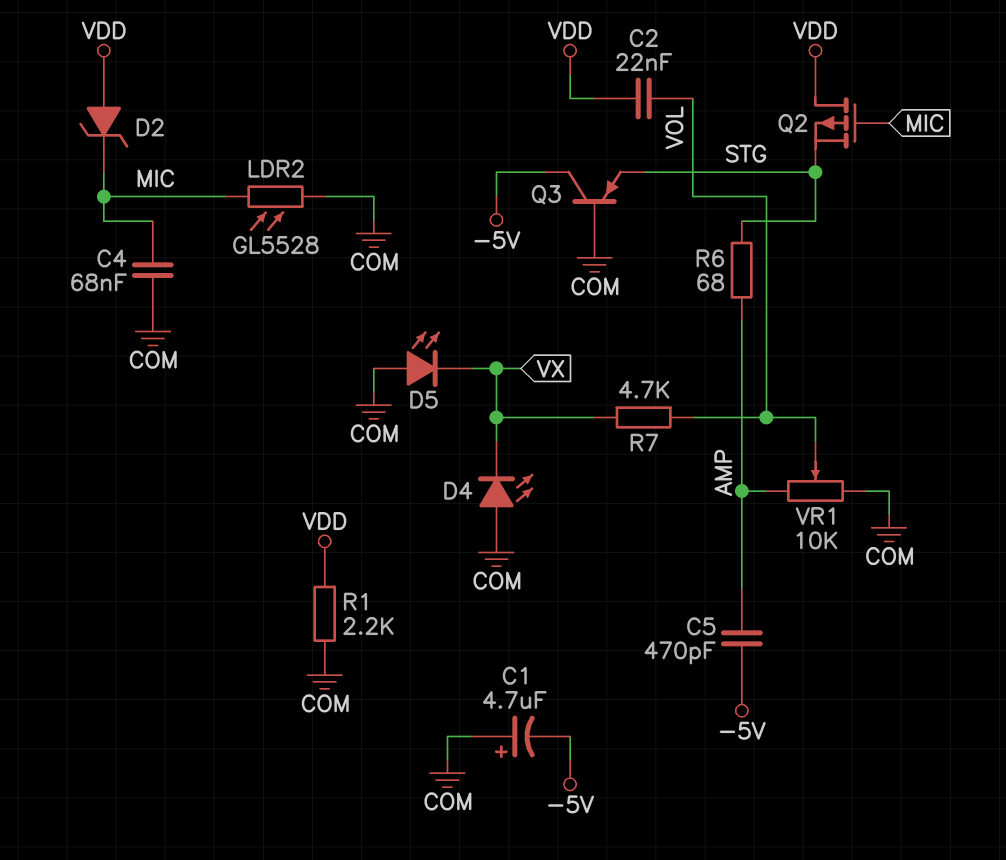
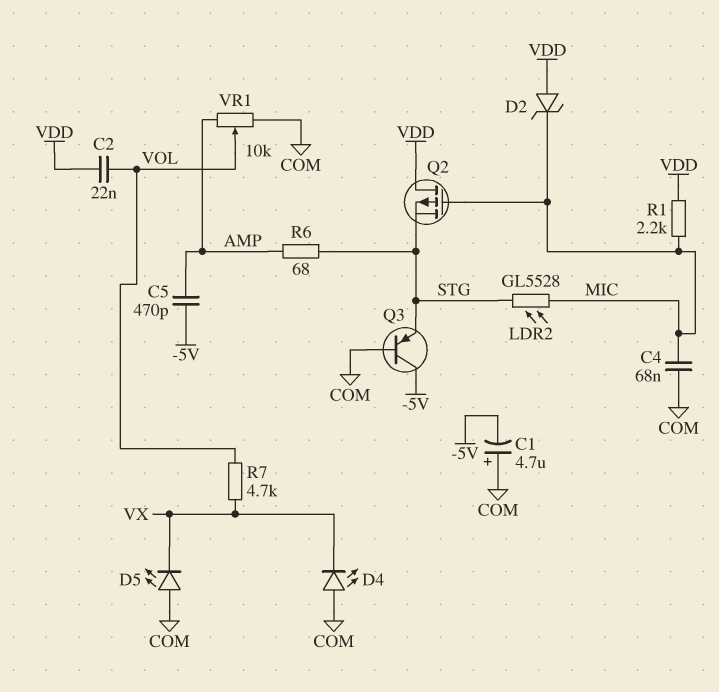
LDR2: GL5528 (COM, MIC) -> GL5528 (MIC, STG)
R1: 2.2k (COM, VDD) -> 2.2k (MIC, VDD)

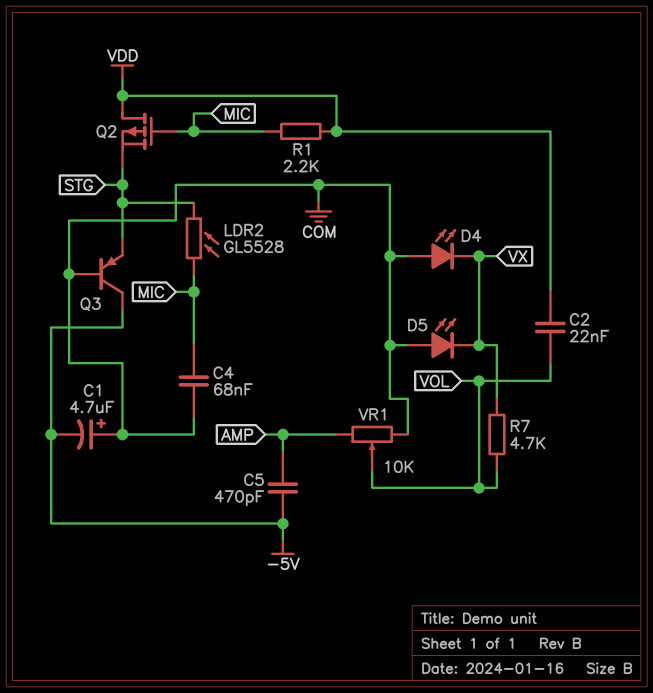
D2: zener (A VDD, K MIC) -> none
R6: 68 (AMP, STG) -> none

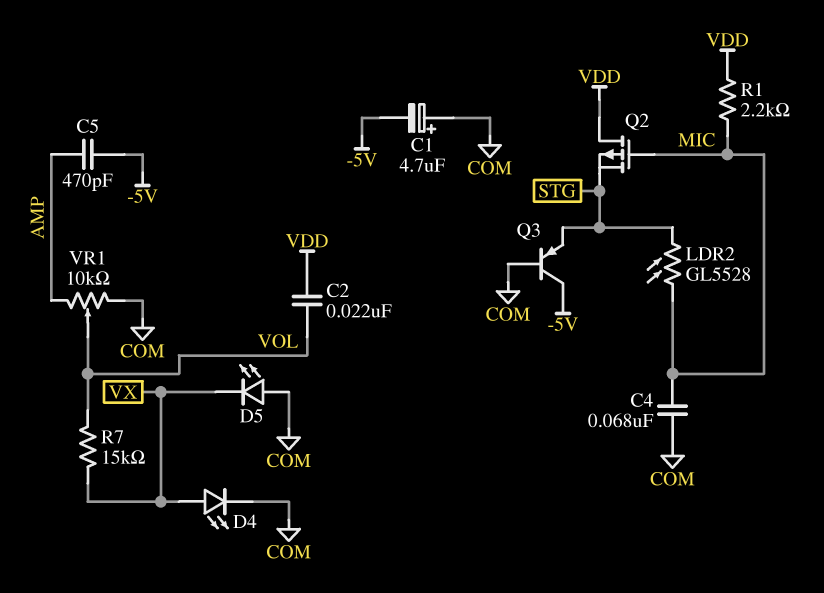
D4: LED (A COM, K VX) -> LED (A VX, K COM)
R7: 4.7k (VOL, VX) -> 15k (VOL, VX)

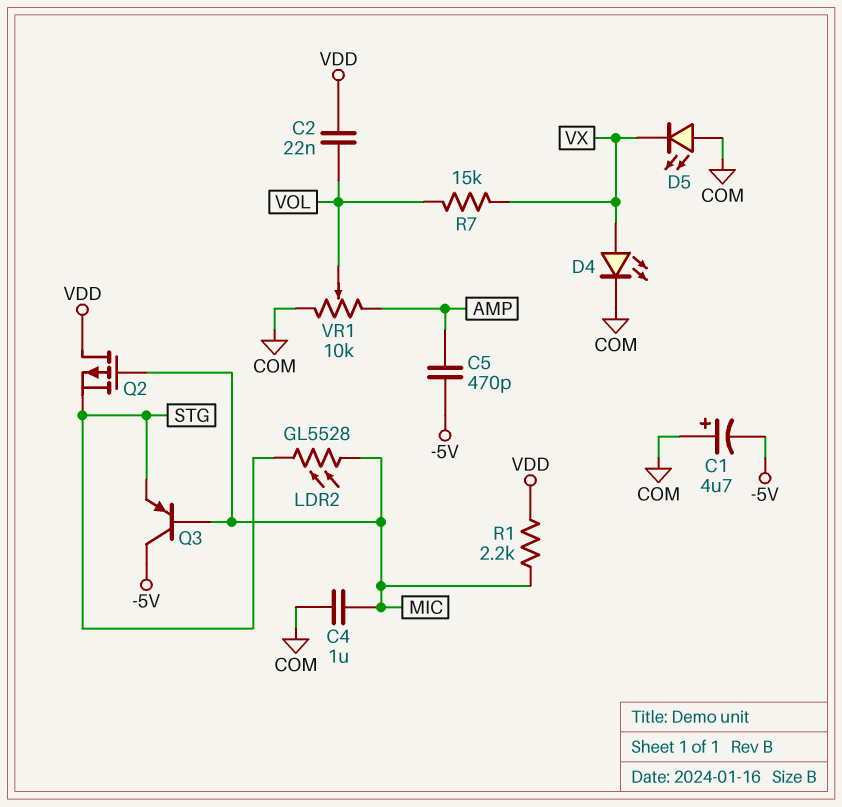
C4: 68nF (COM, MIC) -> 1uF (COM, MIC)
Q3: PNP (B COM, C -5V, E STG) -> PNP (B MIC, C -5V, E STG)

